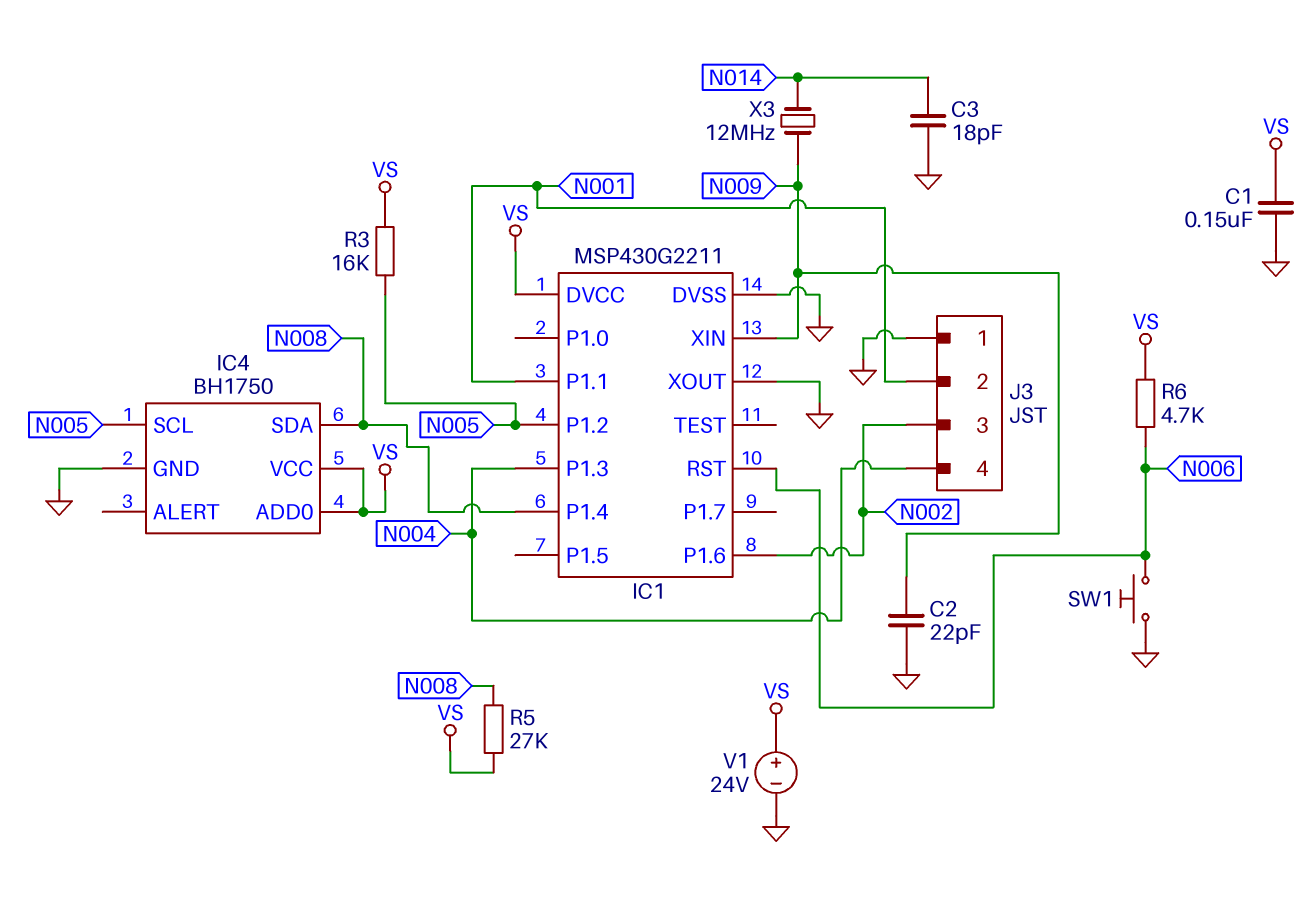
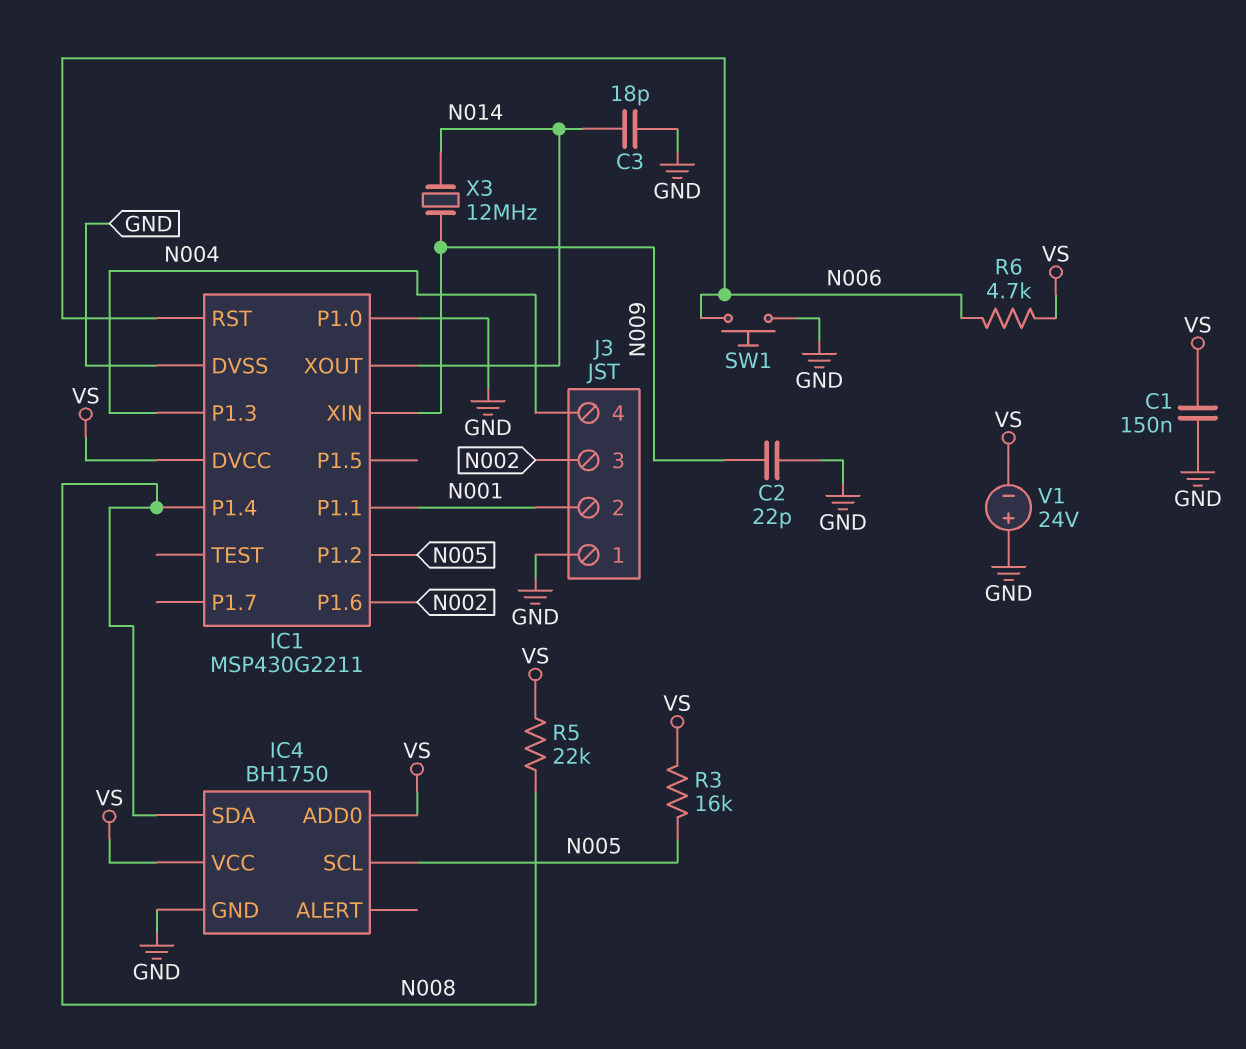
IC1 pin P1.0: none -> GND
IC1 pin XOUT: GND -> N014
R5: 27k (N008, VS) -> 22k (N008, VS)
V1: 24V (plus VS, minus GND) -> 24V (plus GND, minus VS)

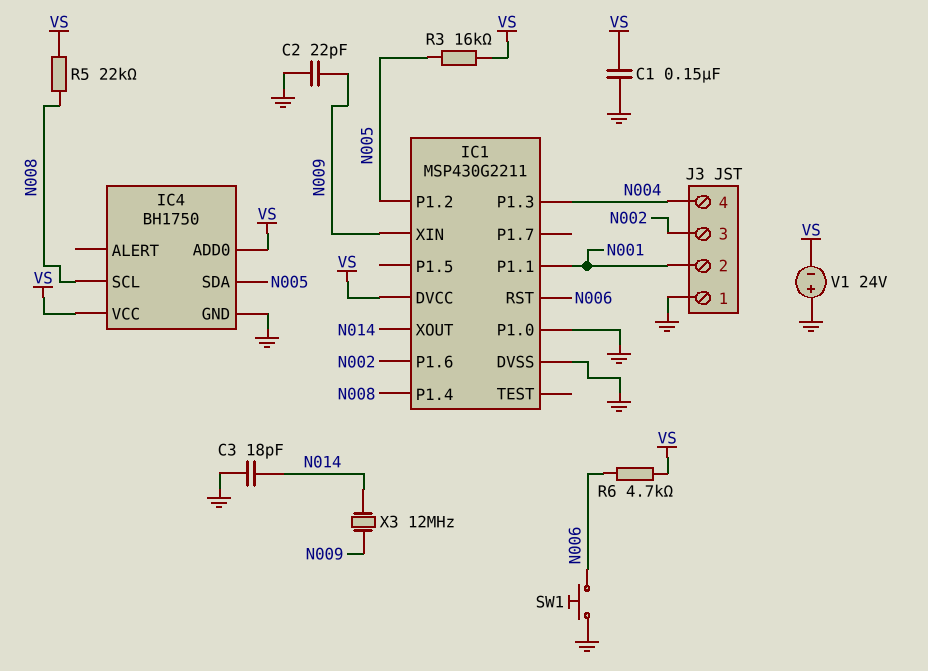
IC4 pin SCL: N005 -> N008
IC4 pin SDA: N008 -> N005

